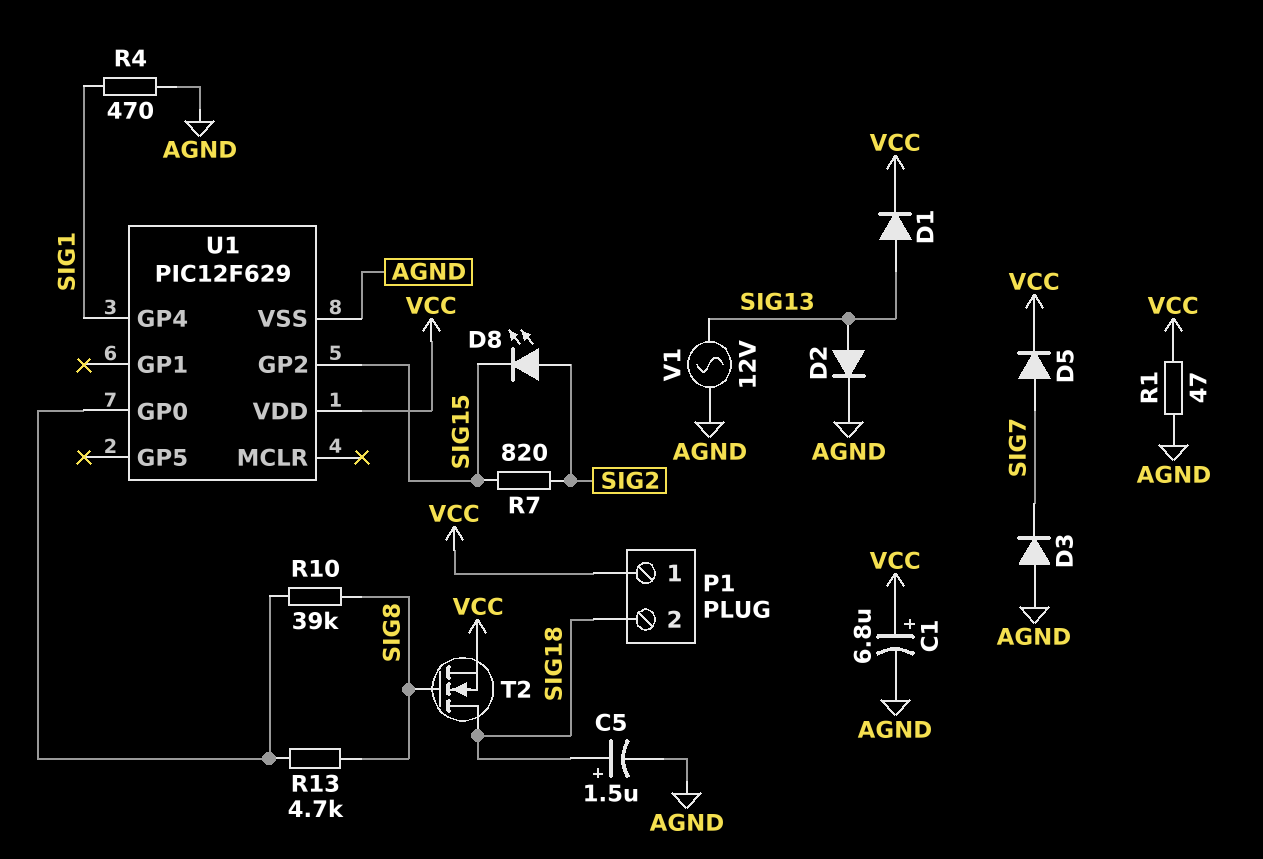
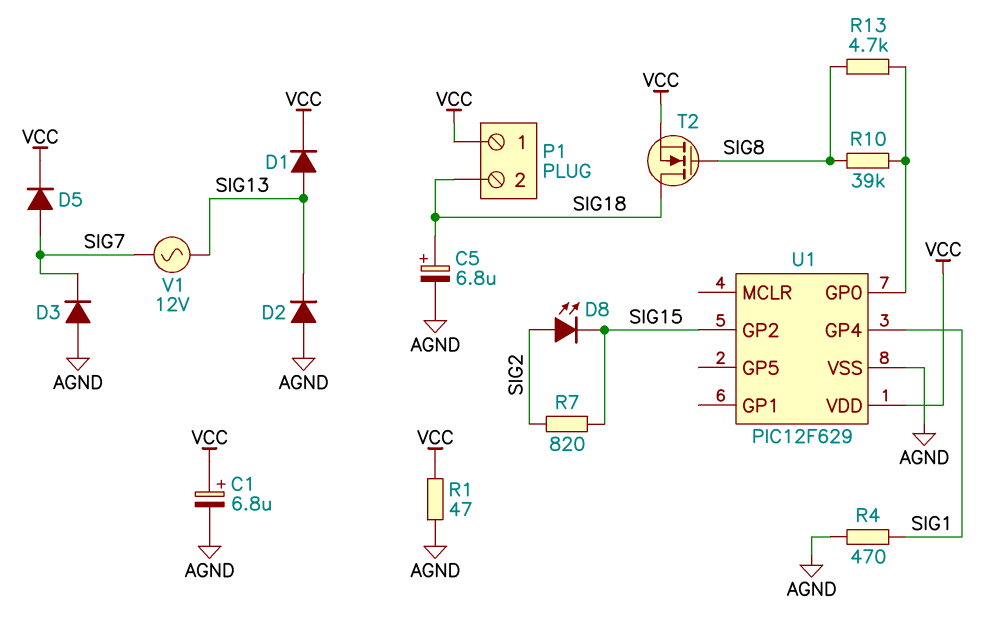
C5: 1.5uF (plus SIG18, minus AGND) -> 6.8uF (plus SIG18, minus AGND)
D2: diode (A SIG13, K AGND) -> diode (A AGND, K SIG13)
V1: AC 12V (AGND, SIG13) -> AC 12V (SIG7, SIG13)

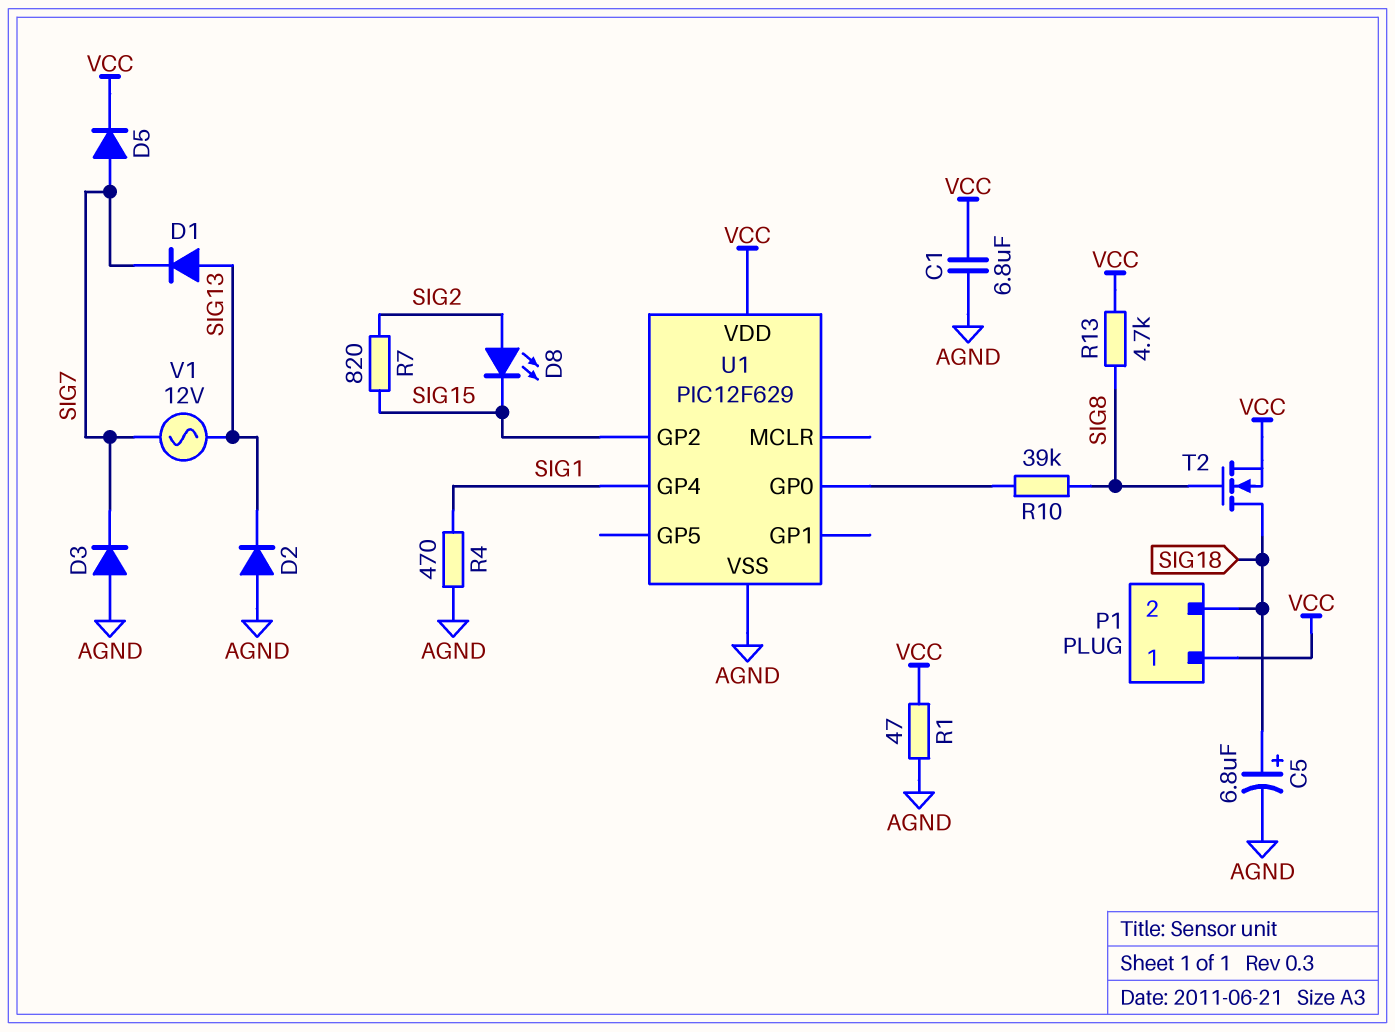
C1: 6.8uF (plus VCC, minus AGND) -> 6.8uF (AGND, VCC)
D1: diode (A SIG13, K VCC) -> diode (A SIG13, K SIG7)
R13: 4.7k (SIG8, U1/GP0) -> 4.7k (SIG8, VCC)

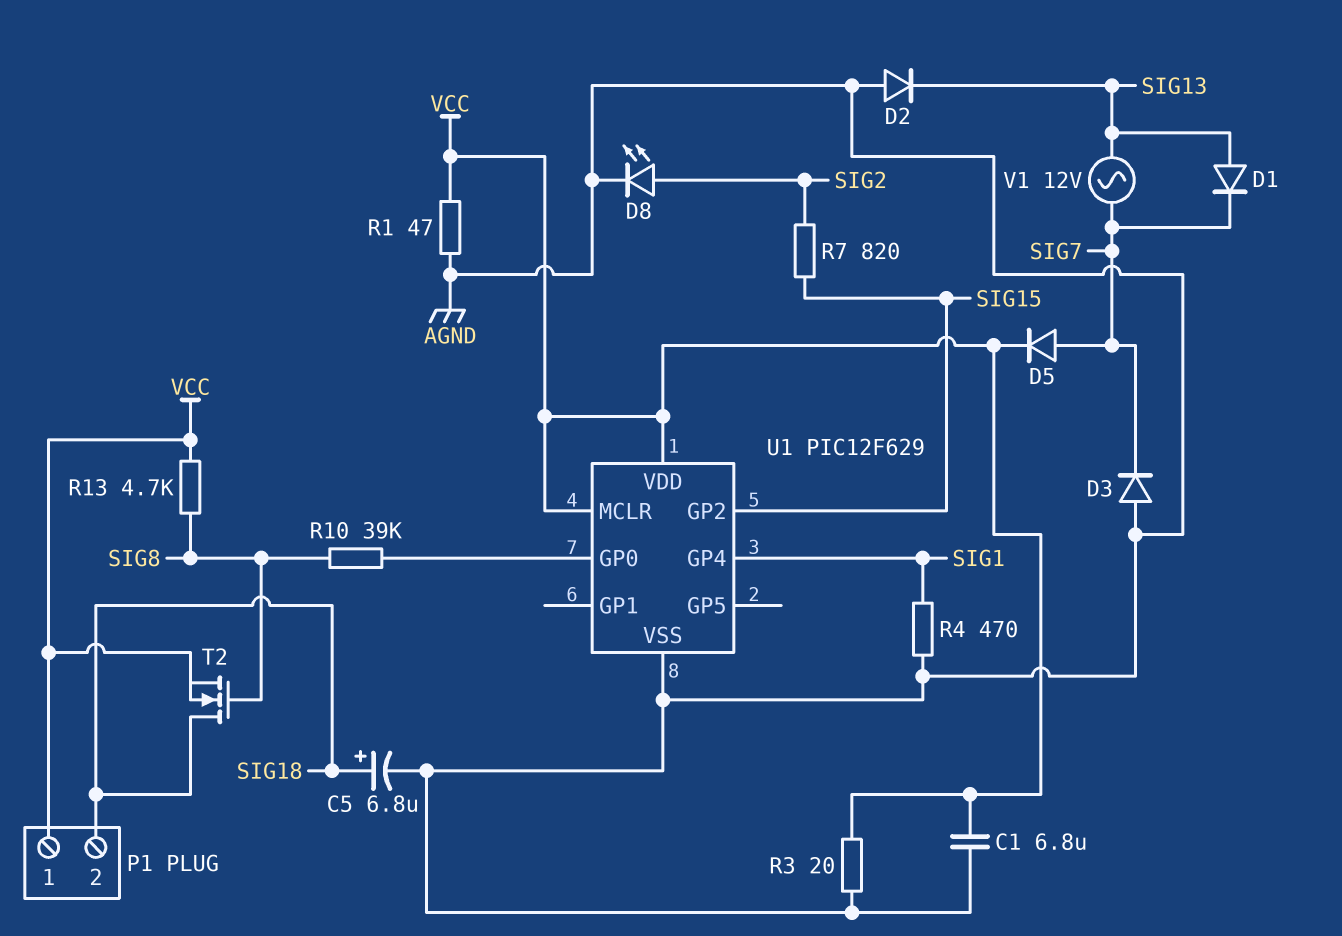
D8: LED (A SIG2, K SIG15) -> LED (A SIG2, K AGND)
R3: none -> 20 (AGND, VCC)
U1 pin MCLR: none -> VCC

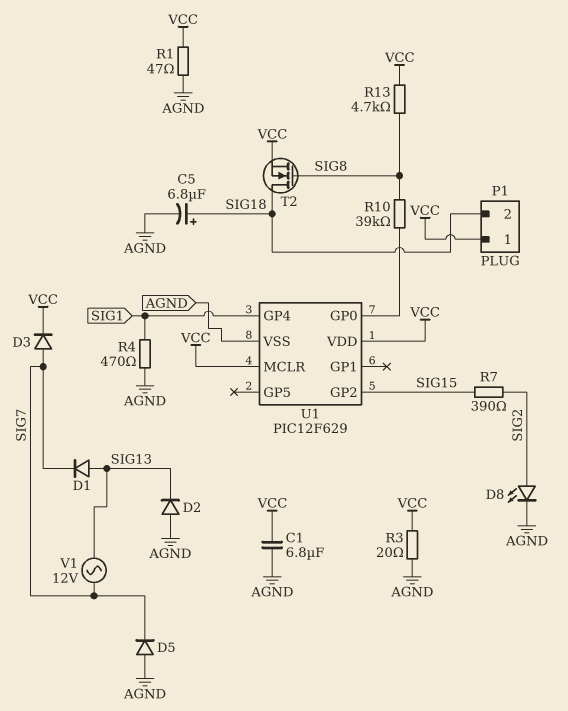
D3: diode (A AGND, K SIG7) -> diode (A SIG7, K VCC)
D5: diode (A SIG7, K VCC) -> diode (A AGND, K SIG7)
R7: 820 (SIG2, SIG15) -> 390 (SIG2, SIG15)

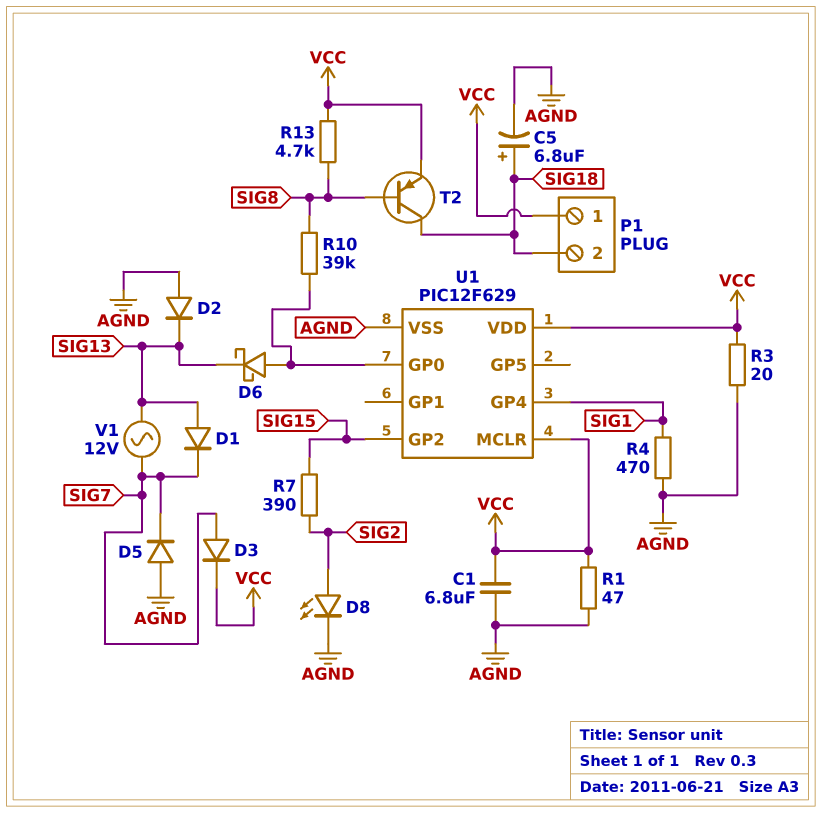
D6: none -> schottky (A U1/GP0, K SIG13)
T2: NMOS (G SIG8, D SIG18, S VCC) -> PNP (B SIG8, C SIG18, E VCC)

